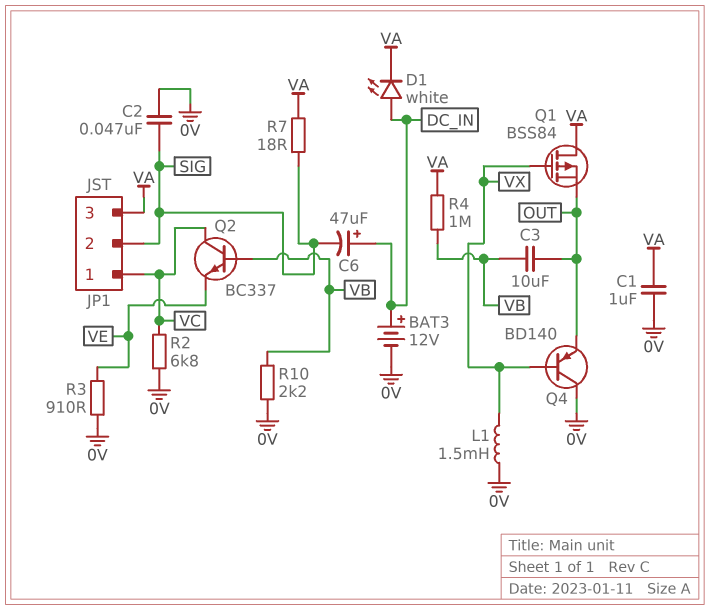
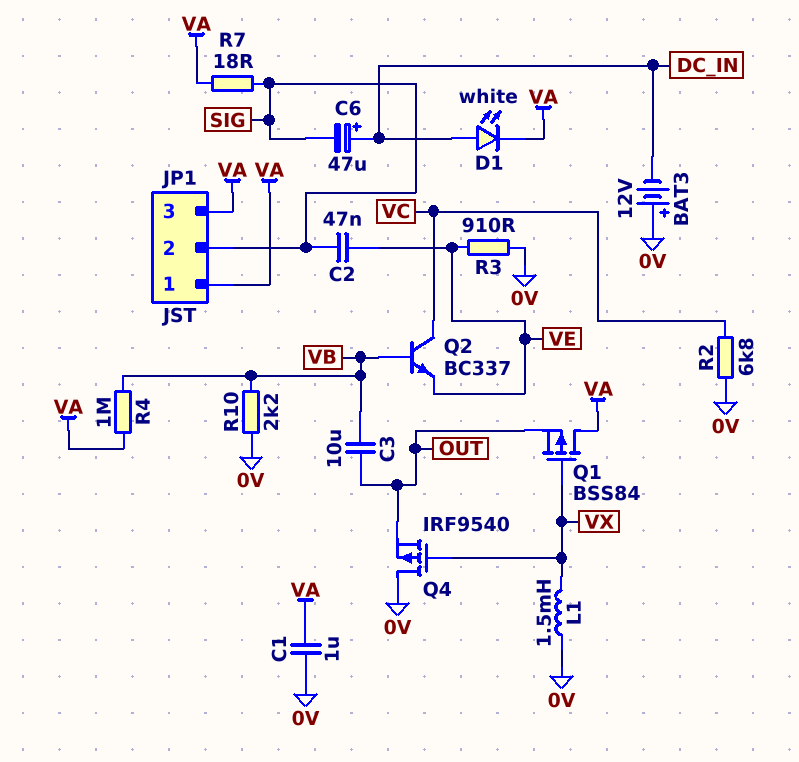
BAT3: 12V (plus DC_IN, minus 0V) -> 12V (plus 0V, minus DC_IN)
C2: 47nF (0V, SIG) -> 47nF (SIG, VE)
JP1 pin 1: VC -> VA
Q4: PNP BD140 (B VX, C 0V, E OUT) -> PMOS IRF9540 (G VX, D 0V, S OUT)

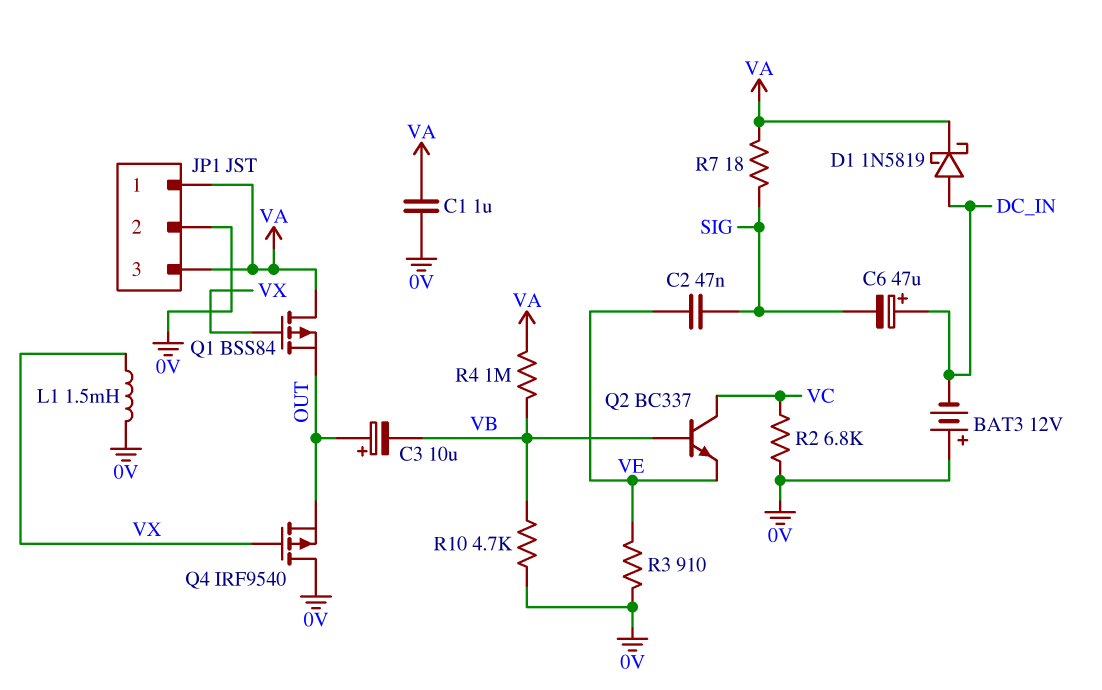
C3: 10uF (OUT, VB) -> 10uF (plus OUT, minus VB)
D1: LED white (A DC_IN, K VA) -> schottky 1N5819 (A DC_IN, K VA)
JP1 pin 2: SIG -> 0V
R10: 2.2k (0V, VB) -> 4.7k (0V, VB)

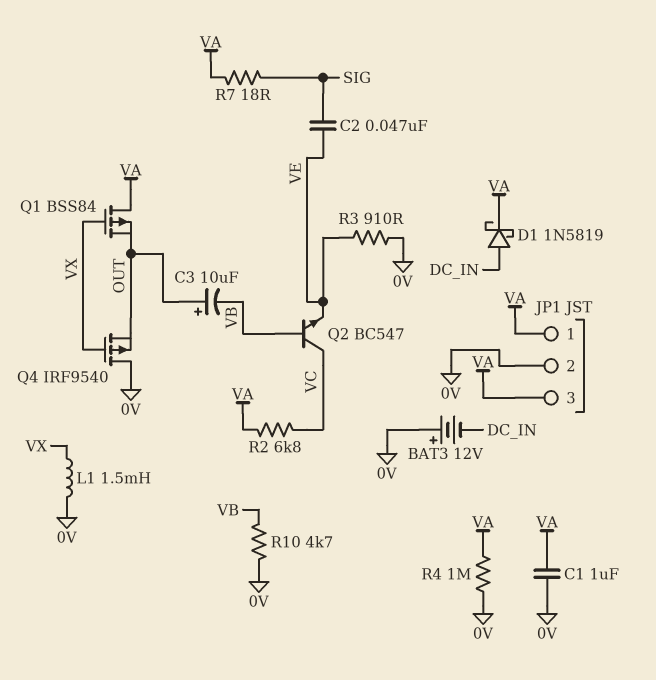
C6: 47uF (plus DC_IN, minus SIG) -> none
Q2: NPN BC337 (B VB, C VC, E VE) -> NPN BC547 (B VB, C VC, E VE)
R2: 6.8k (0V, VC) -> 6.8k (VA, VC)
R4: 1M (VA, VB) -> 1M (0V, VA)

